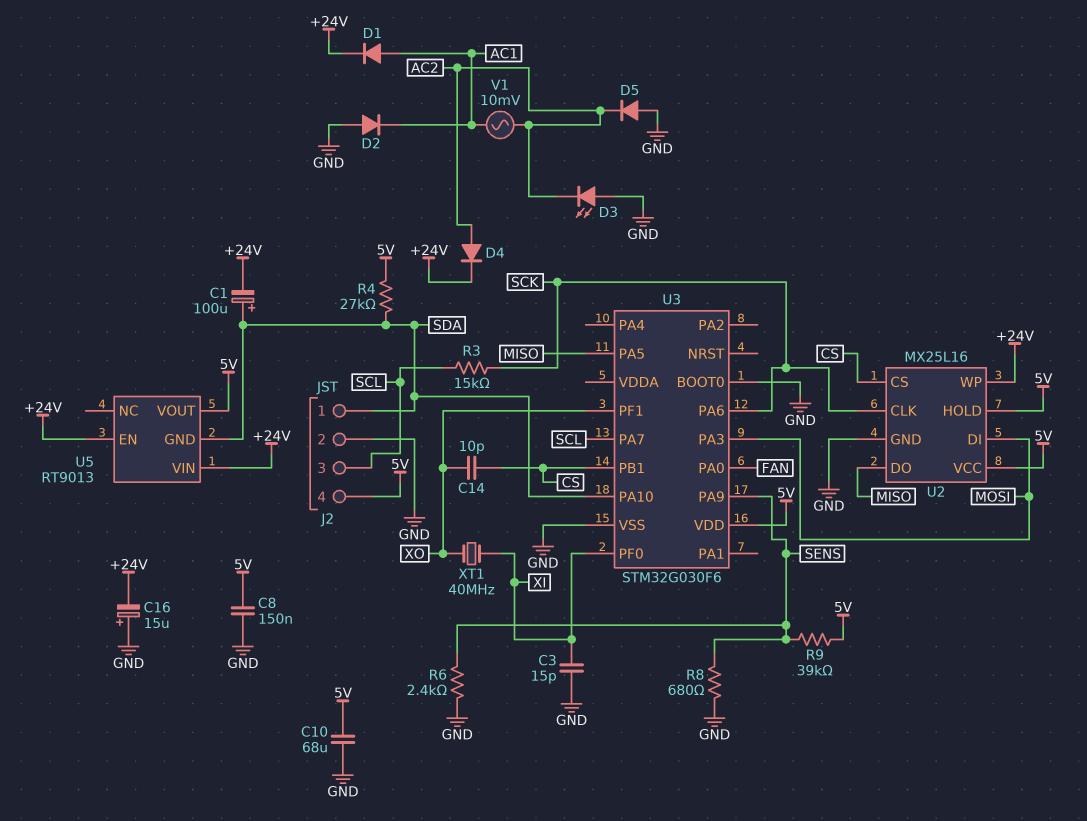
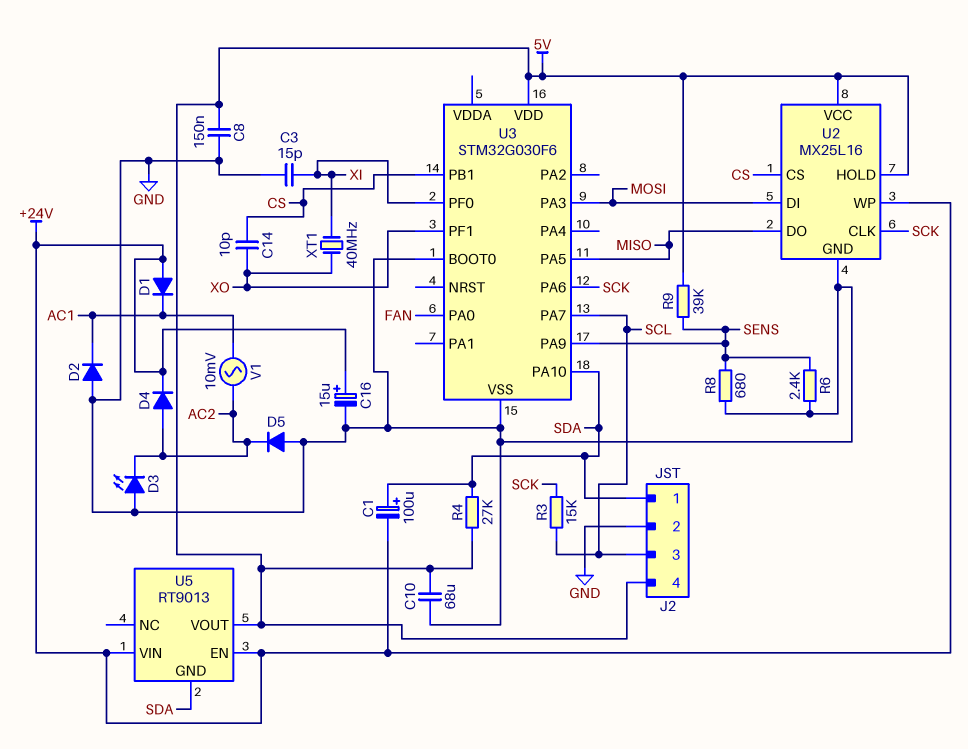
C16: 15uF (plus GND, minus +24V) -> 15uF (plus +24V, minus GND)
D1: diode (A AC1, K +24V) -> diode (A +24V, K AC1)

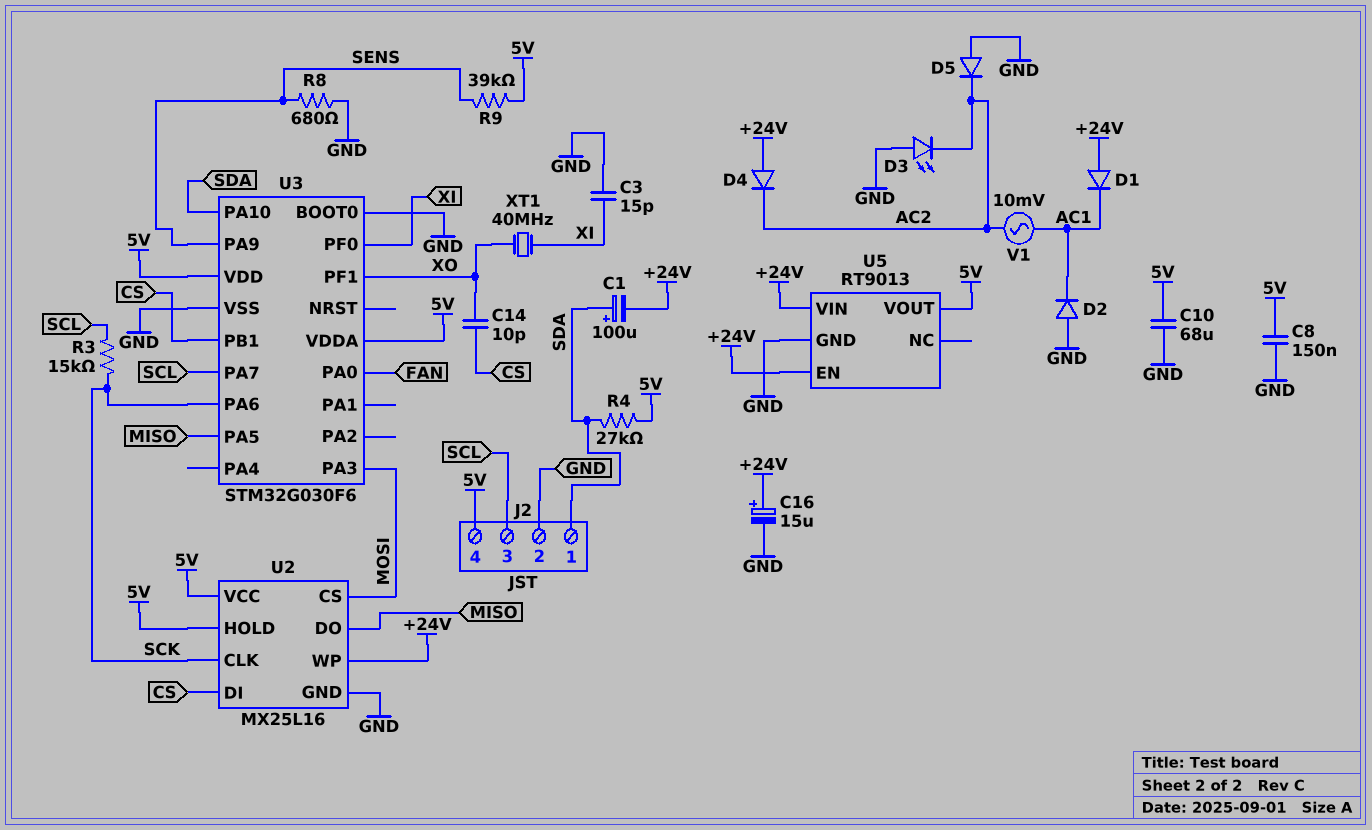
D4: diode (A AC2, K +24V) -> diode (A +24V, K AC2)
R6: 2.4k (GND, SENS) -> none
U2 pin CS: CS -> MOSI
U2 pin DI: MOSI -> CS
U3 pin VDDA: none -> 5V
U5 pin GND: SDA -> GND

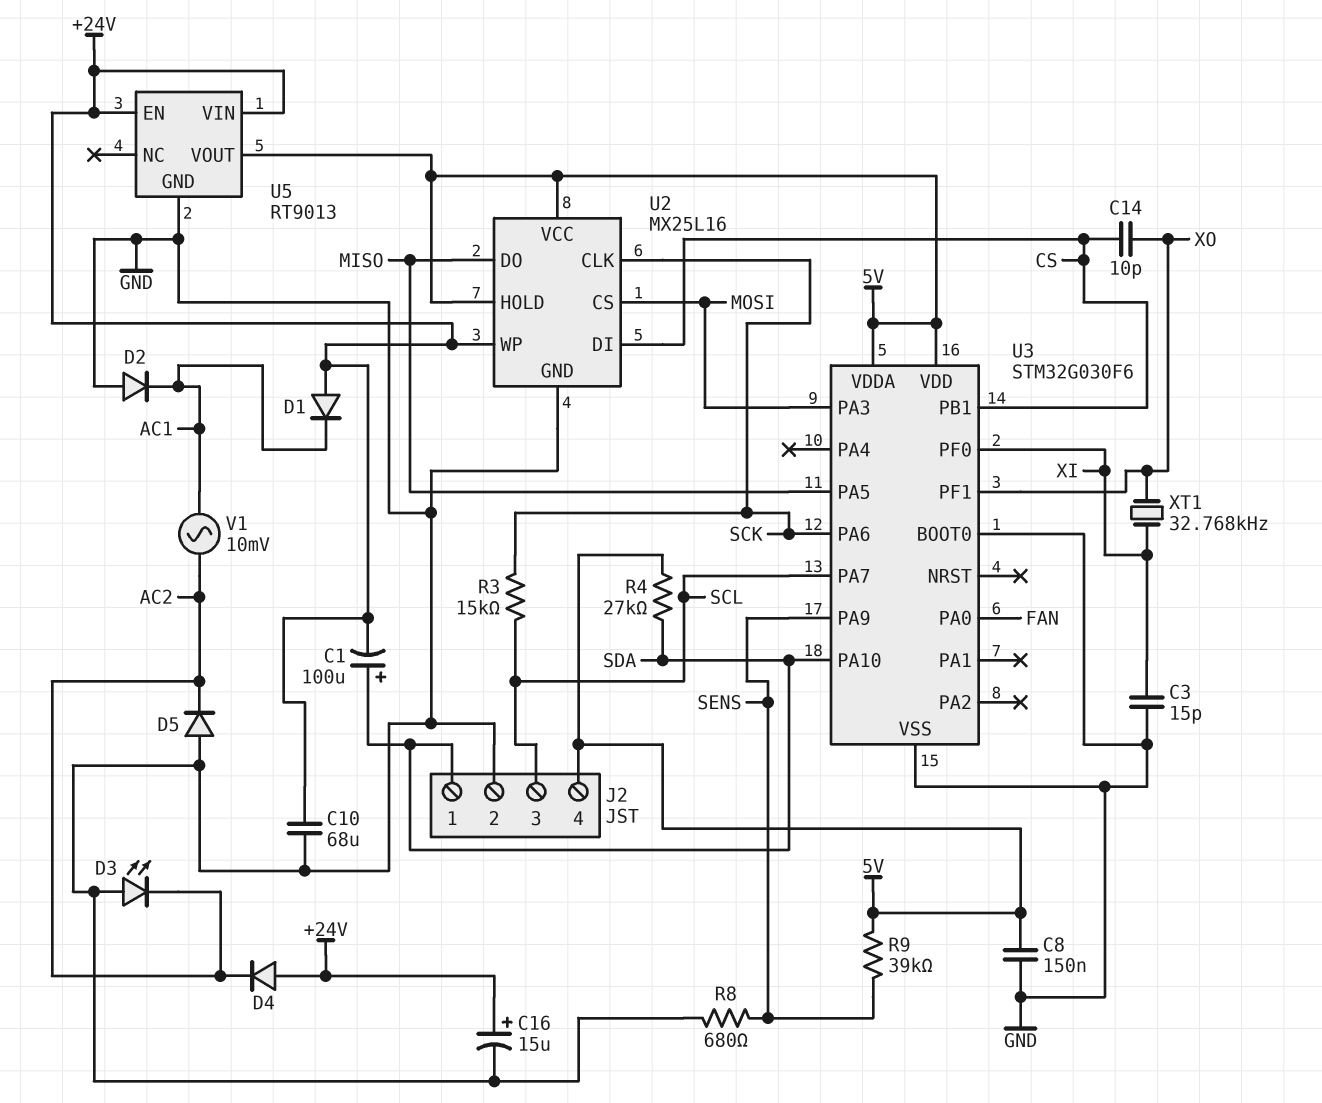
C10: 68uF (5V, GND) -> 68uF (+24V, GND)
XT1: 40MHz (XI, XO) -> 32.768kHz (XI, XO)

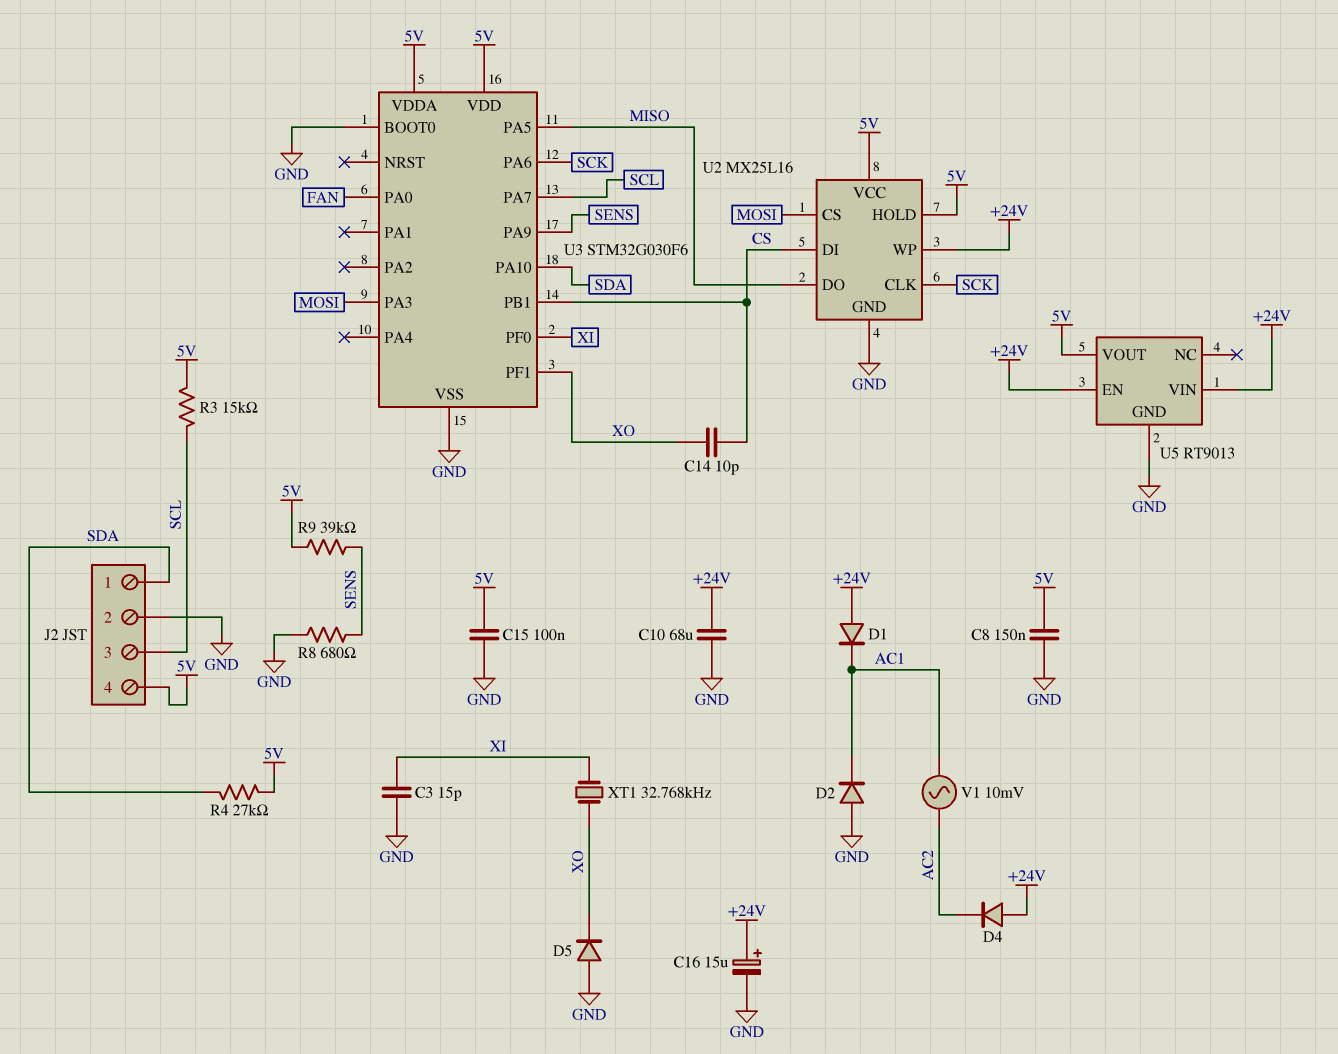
C1: 100uF (plus SDA, minus +24V) -> none
C15: none -> 100nF (5V, GND)
D3: LED (A GND, K AC2) -> none
D5: diode (A GND, K AC2) -> diode (A GND, K XO)
R3: 15k (SCK, SCL) -> 15k (5V, SCL)

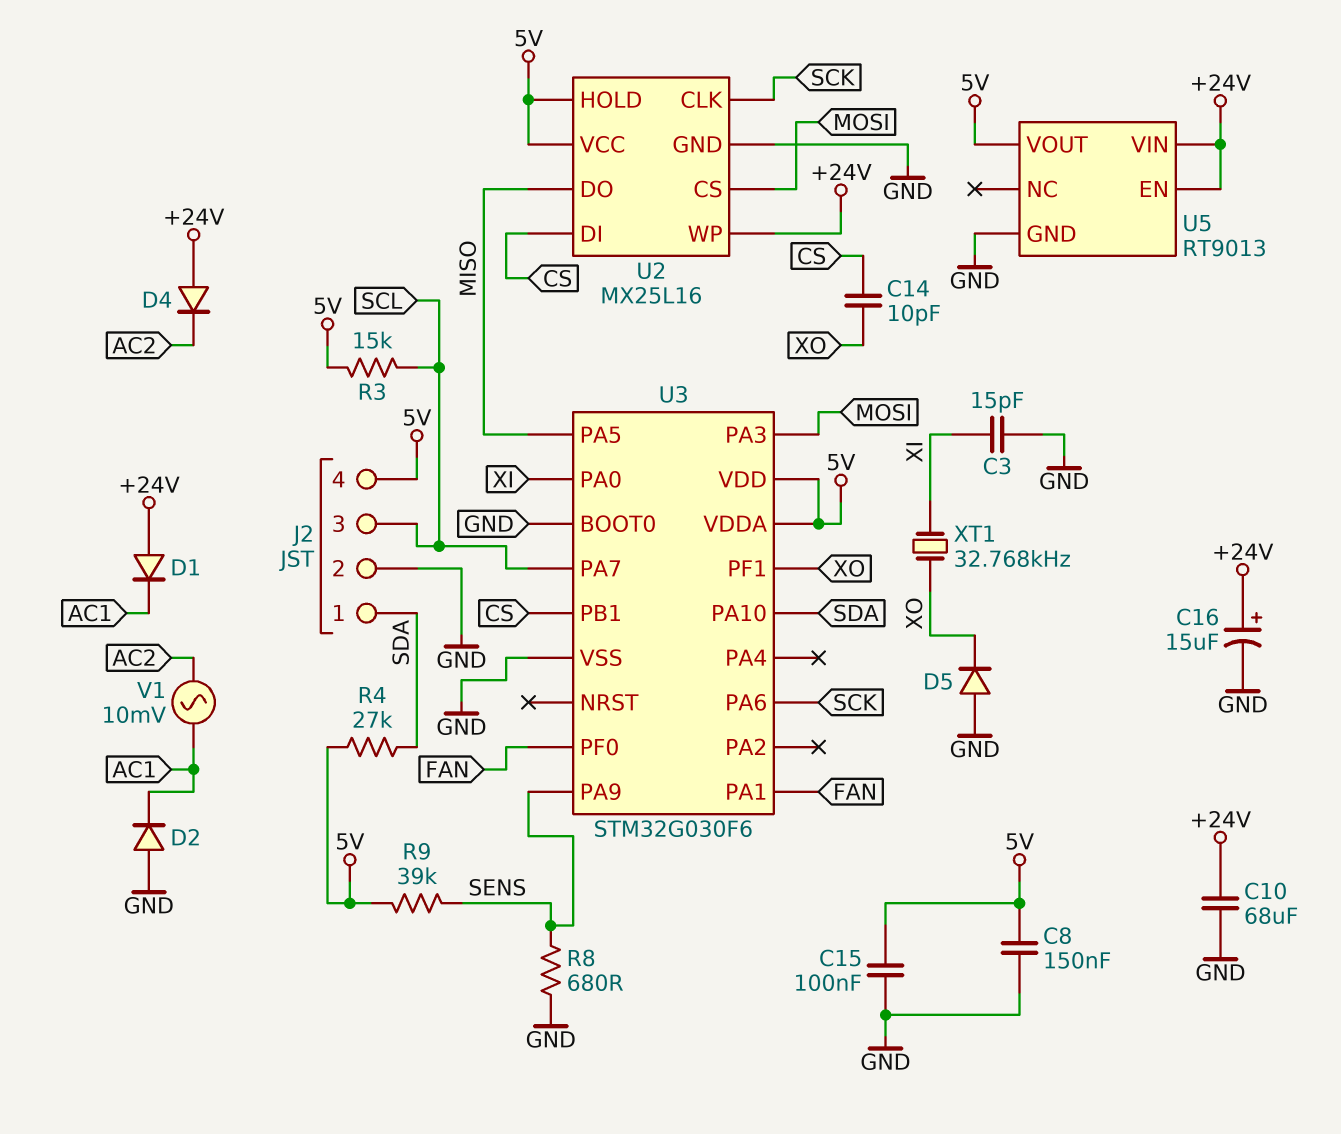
U3 pin PA0: FAN -> XI
U3 pin PA1: none -> FAN
U3 pin PF0: XI -> FAN

